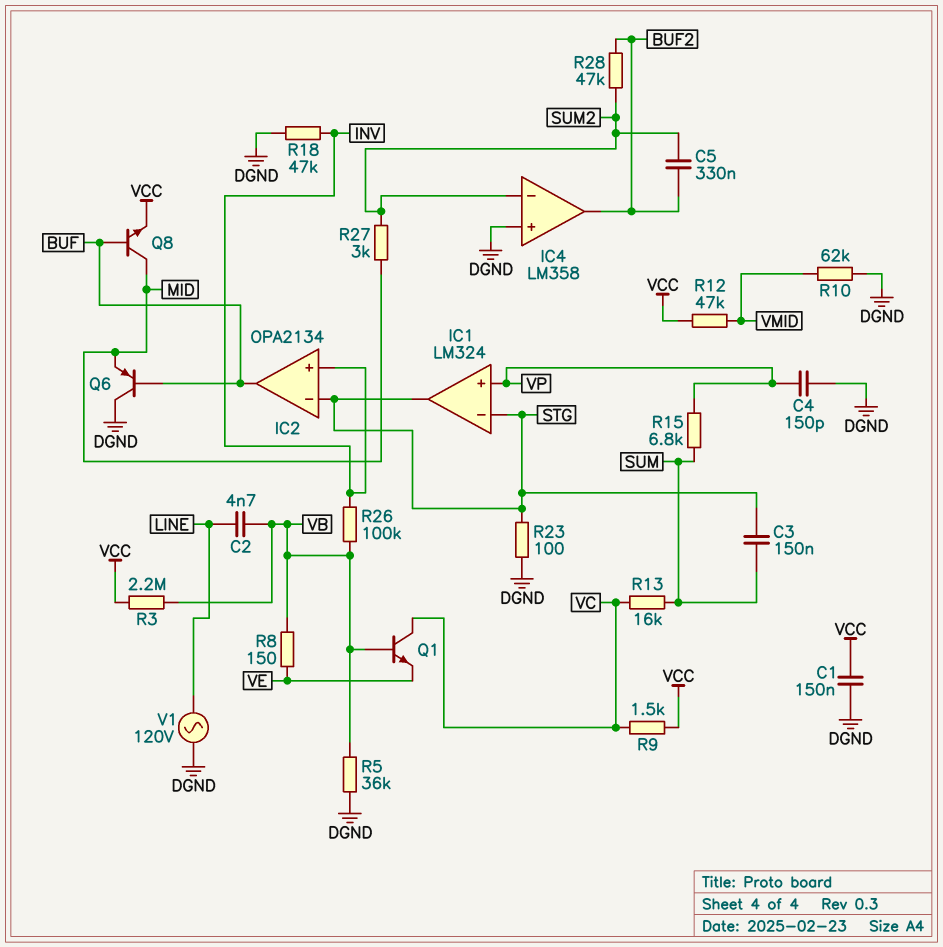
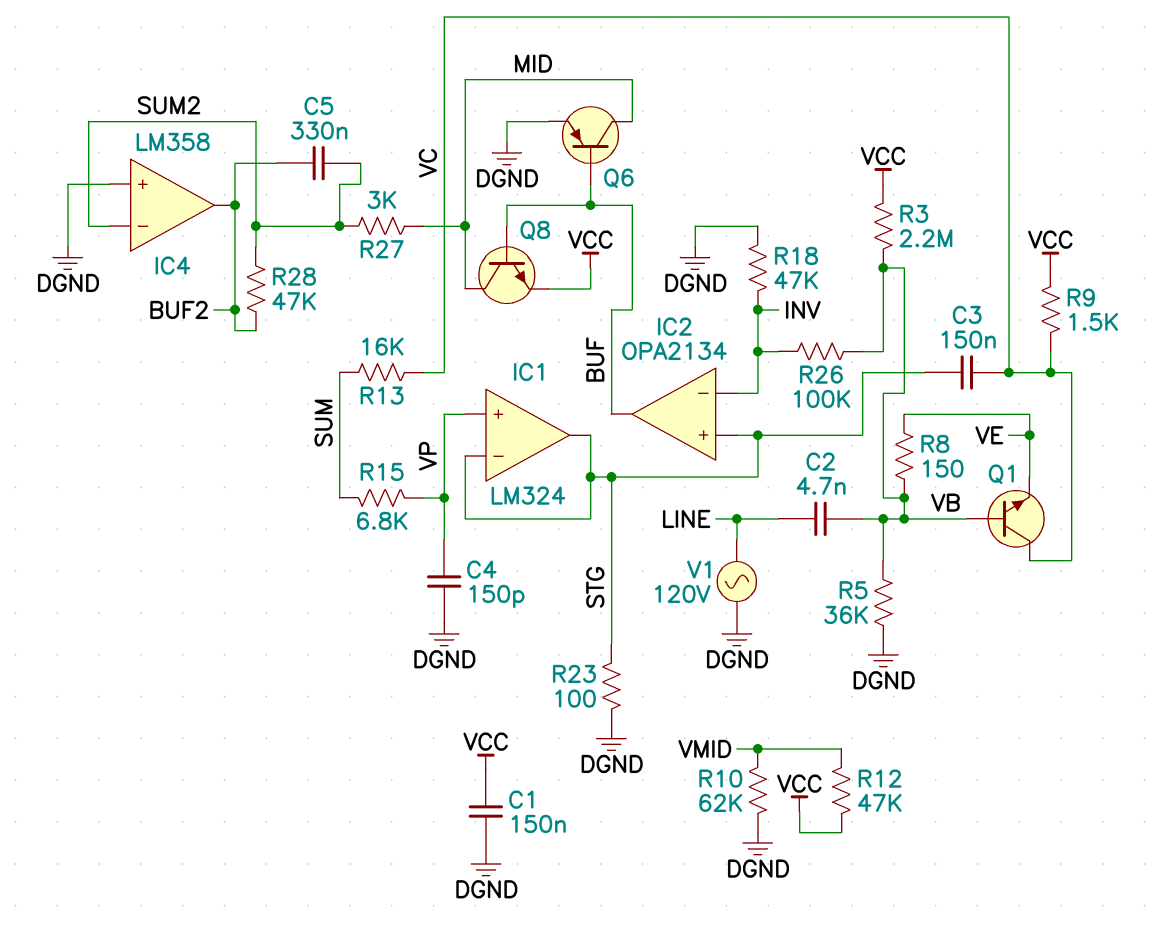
C3: 150nF (STG, SUM) -> 150nF (STG, VC)
IC2 pin in+: INV -> STG
IC2 pin in-: STG -> INV
Q6: PNP (B BUF, C DGND, E MID) -> PNP (B BUF, C MID, E DGND)

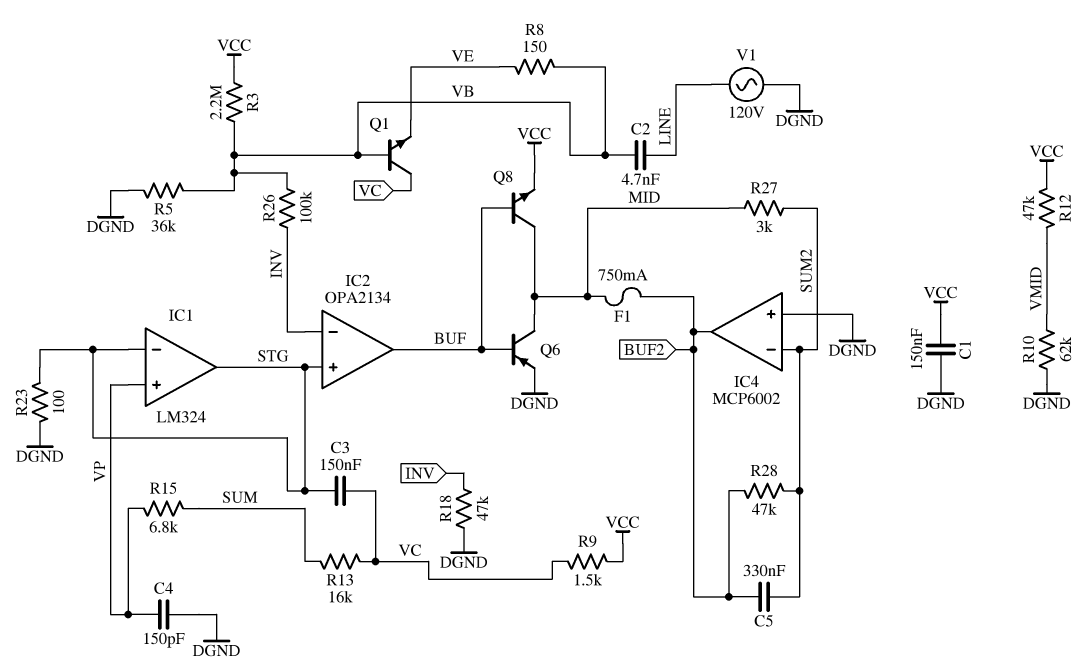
F1: none -> 750mA (BUF2, MID)
IC4: LM358 -> MCP6002

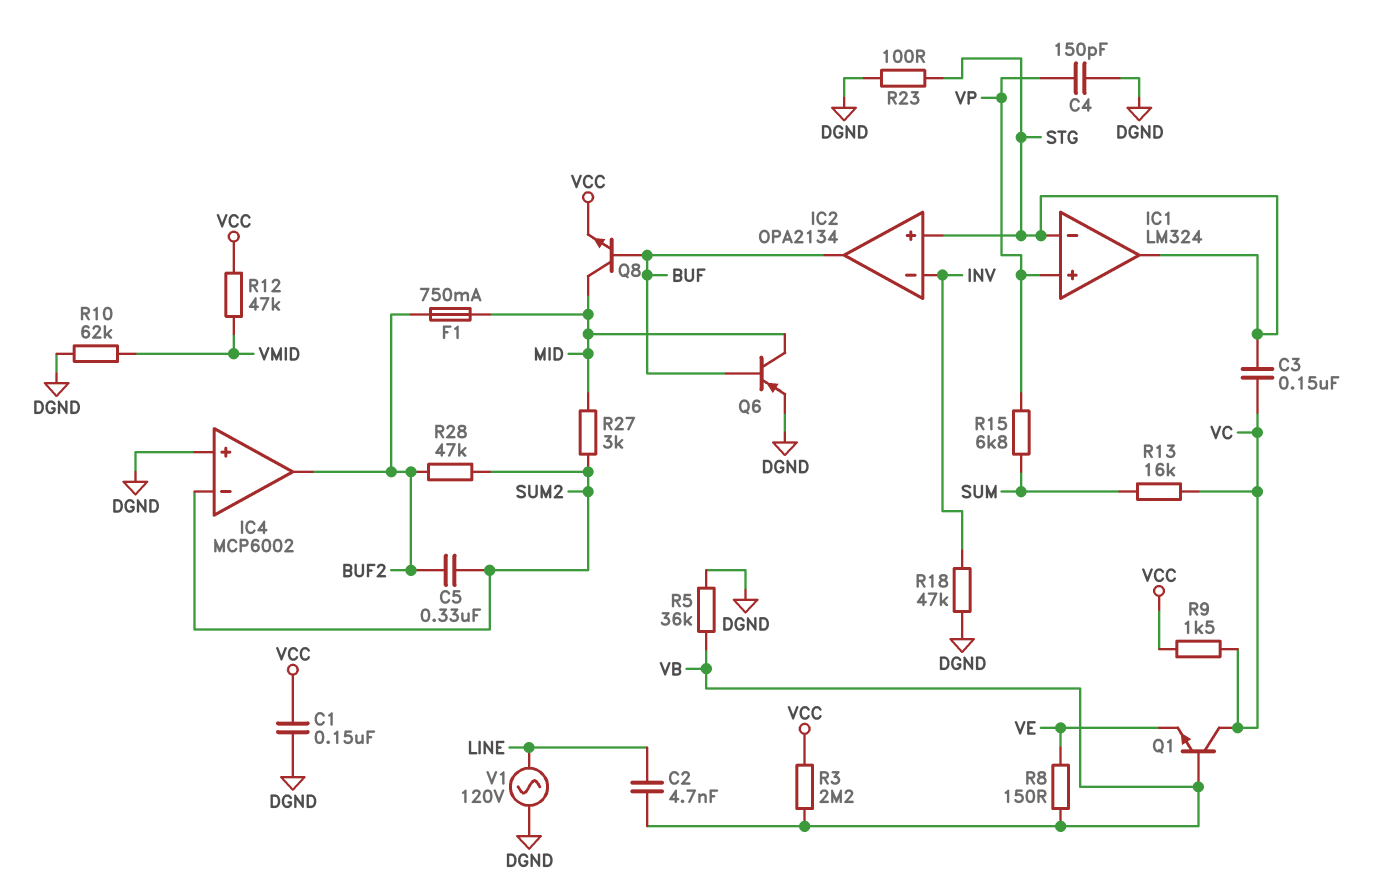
R26: 100k (INV, VB) -> none

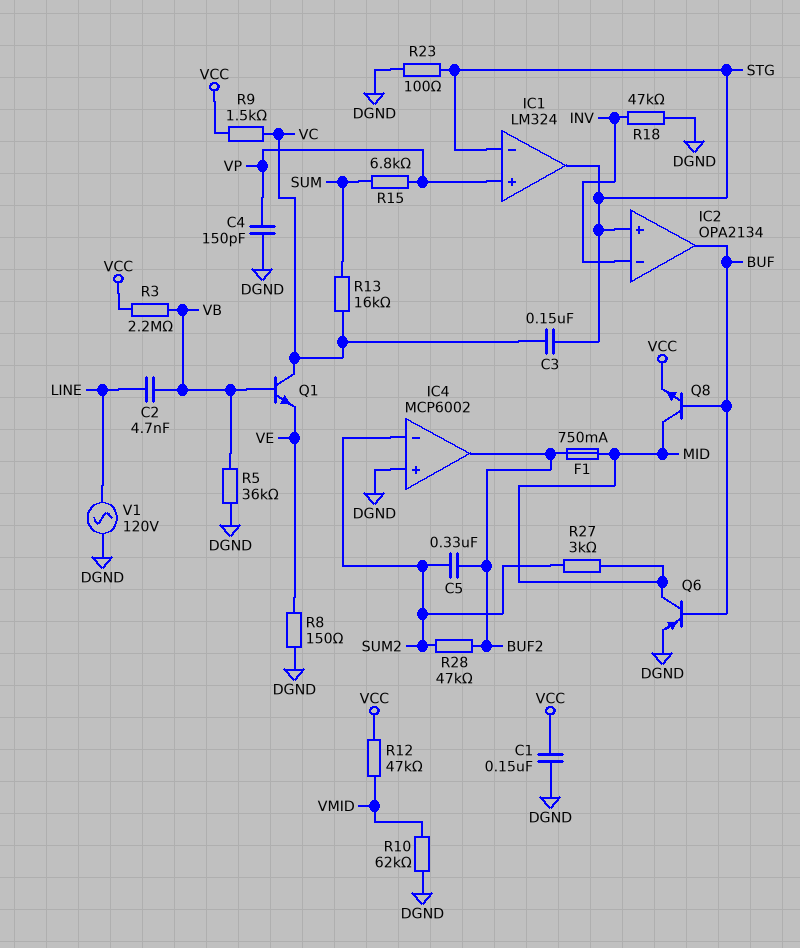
R8: 150 (VB, VE) -> 150 (DGND, VE)

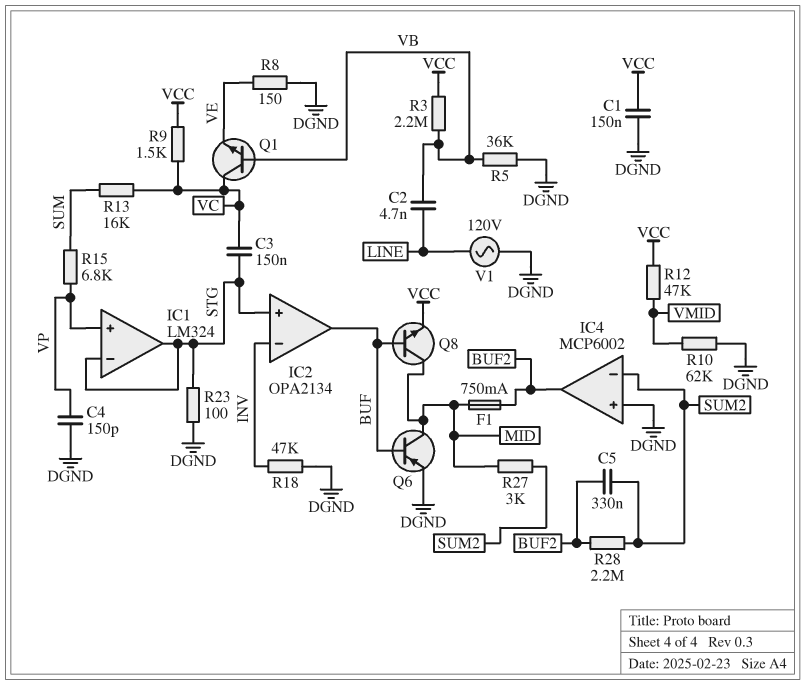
R28: 47k (BUF2, SUM2) -> 2.2M (BUF2, SUM2)

